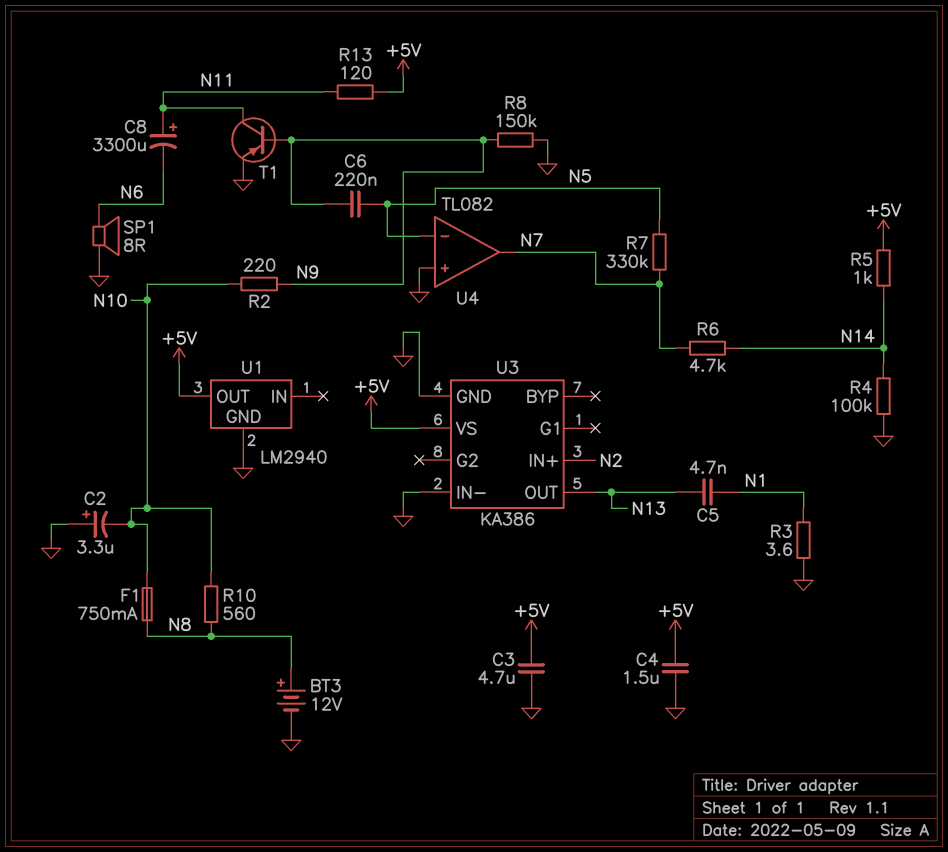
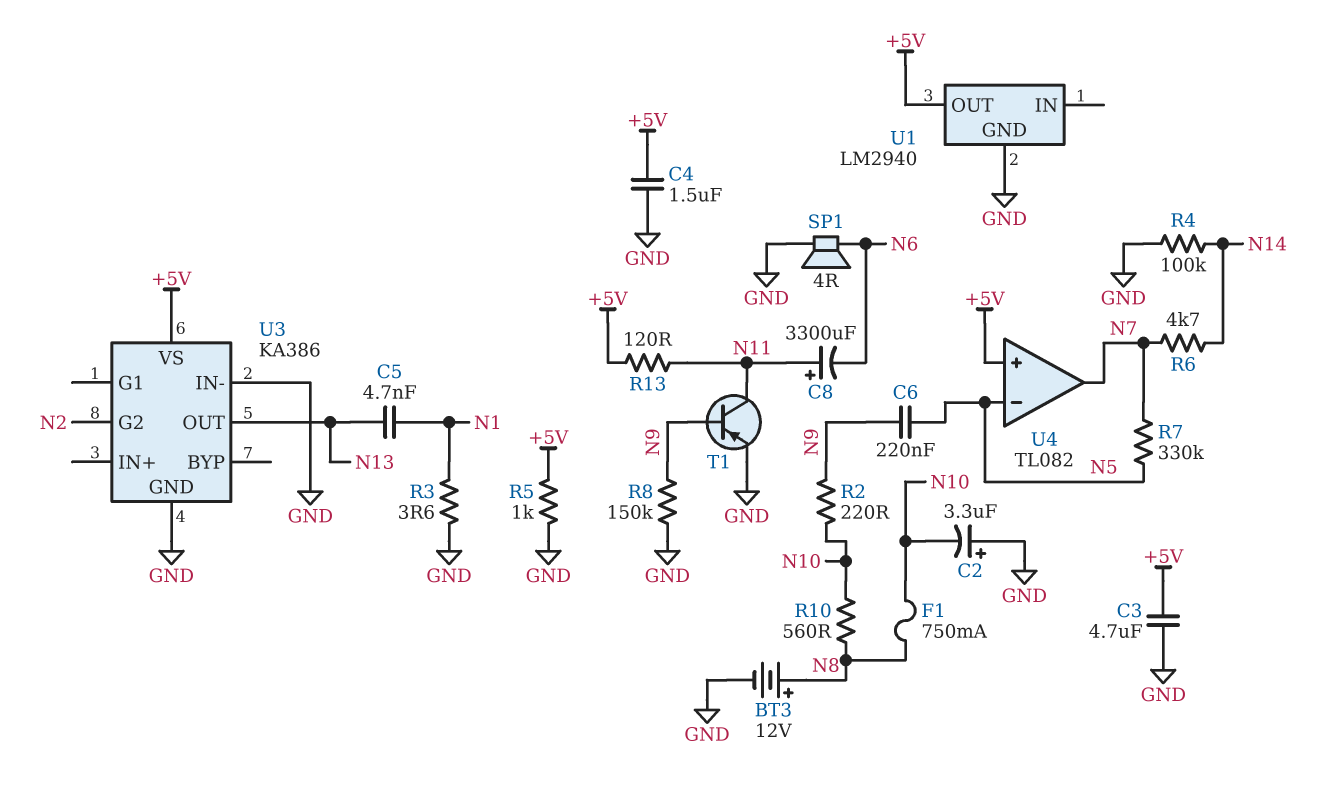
R5: 1k (+5V, N14) -> 1k (+5V, GND)
SP1: speaker 8R (GND, N6) -> speaker 4R (GND, N6)
U3 pin G2: none -> N2
U3 pin IN+: N2 -> none
U4 pin in+: GND -> +5V

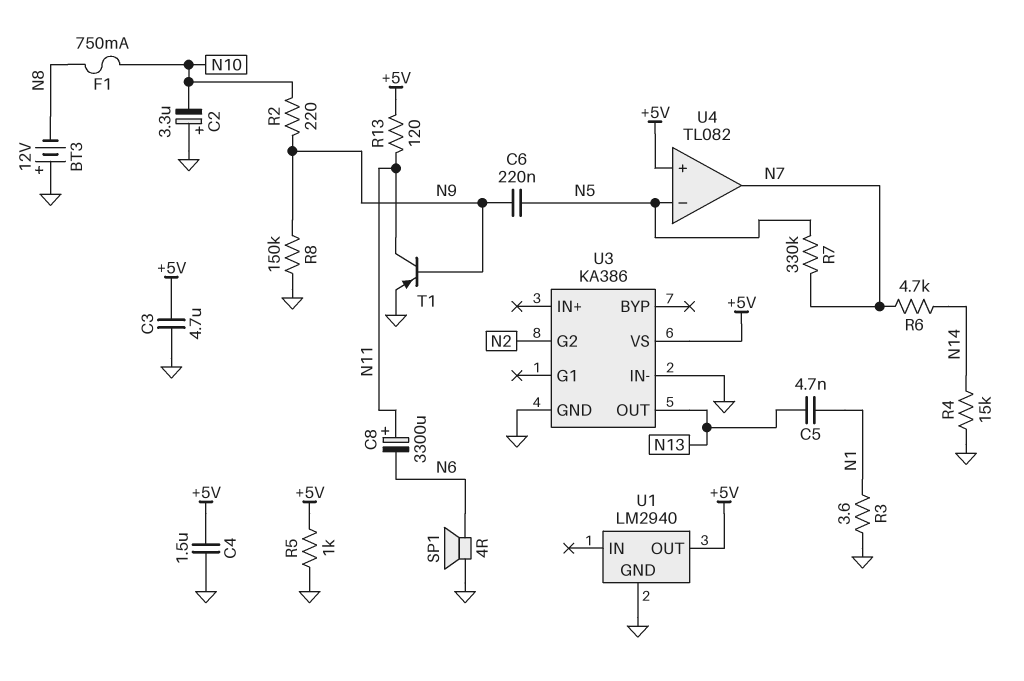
BT3: 12V (plus N8, minus GND) -> 12V (plus GND, minus N8)
R4: 100k (GND, N14) -> 15k (GND, N14)
R10: 560 (N8, N10) -> none

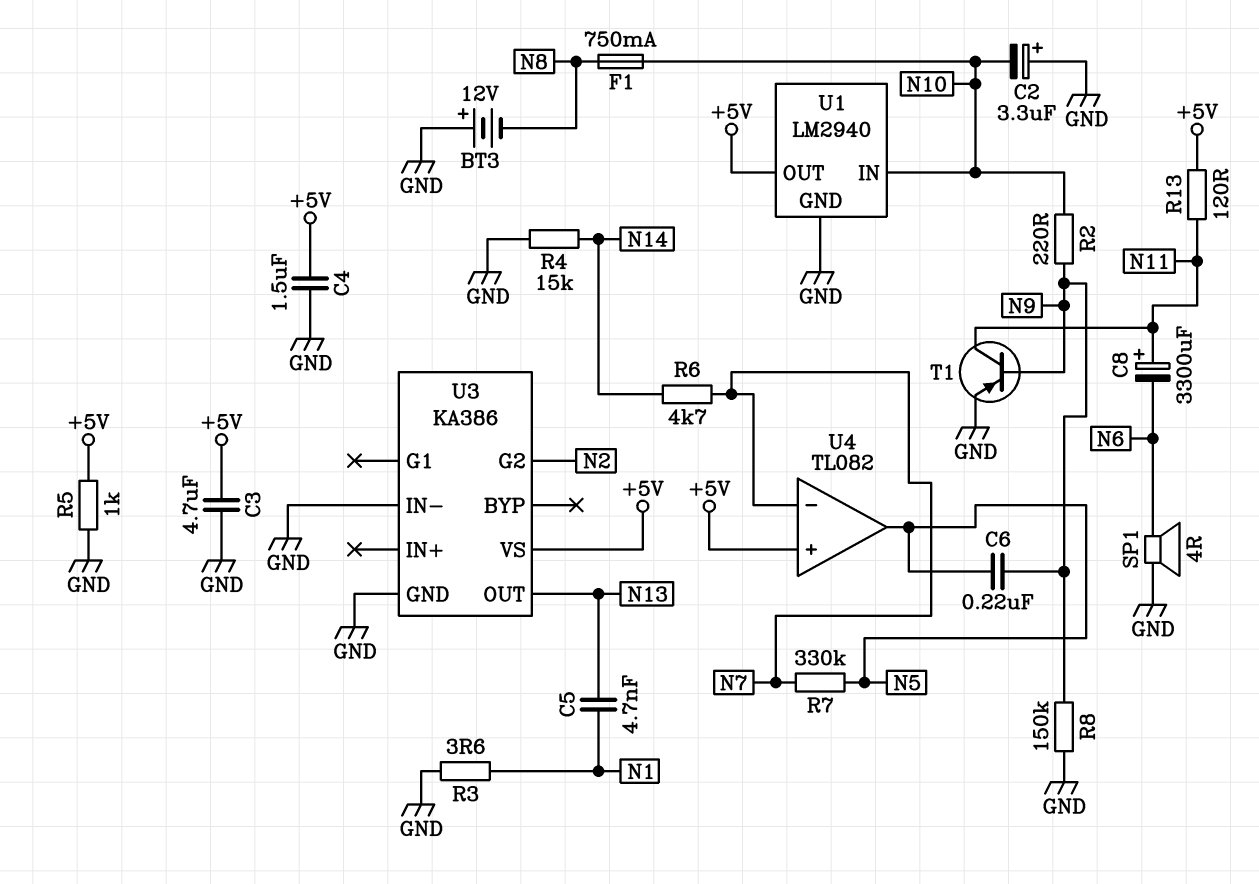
U1 pin IN: none -> N10
U4 pin in-: N5 -> N7
U4 pin out: N7 -> N5

